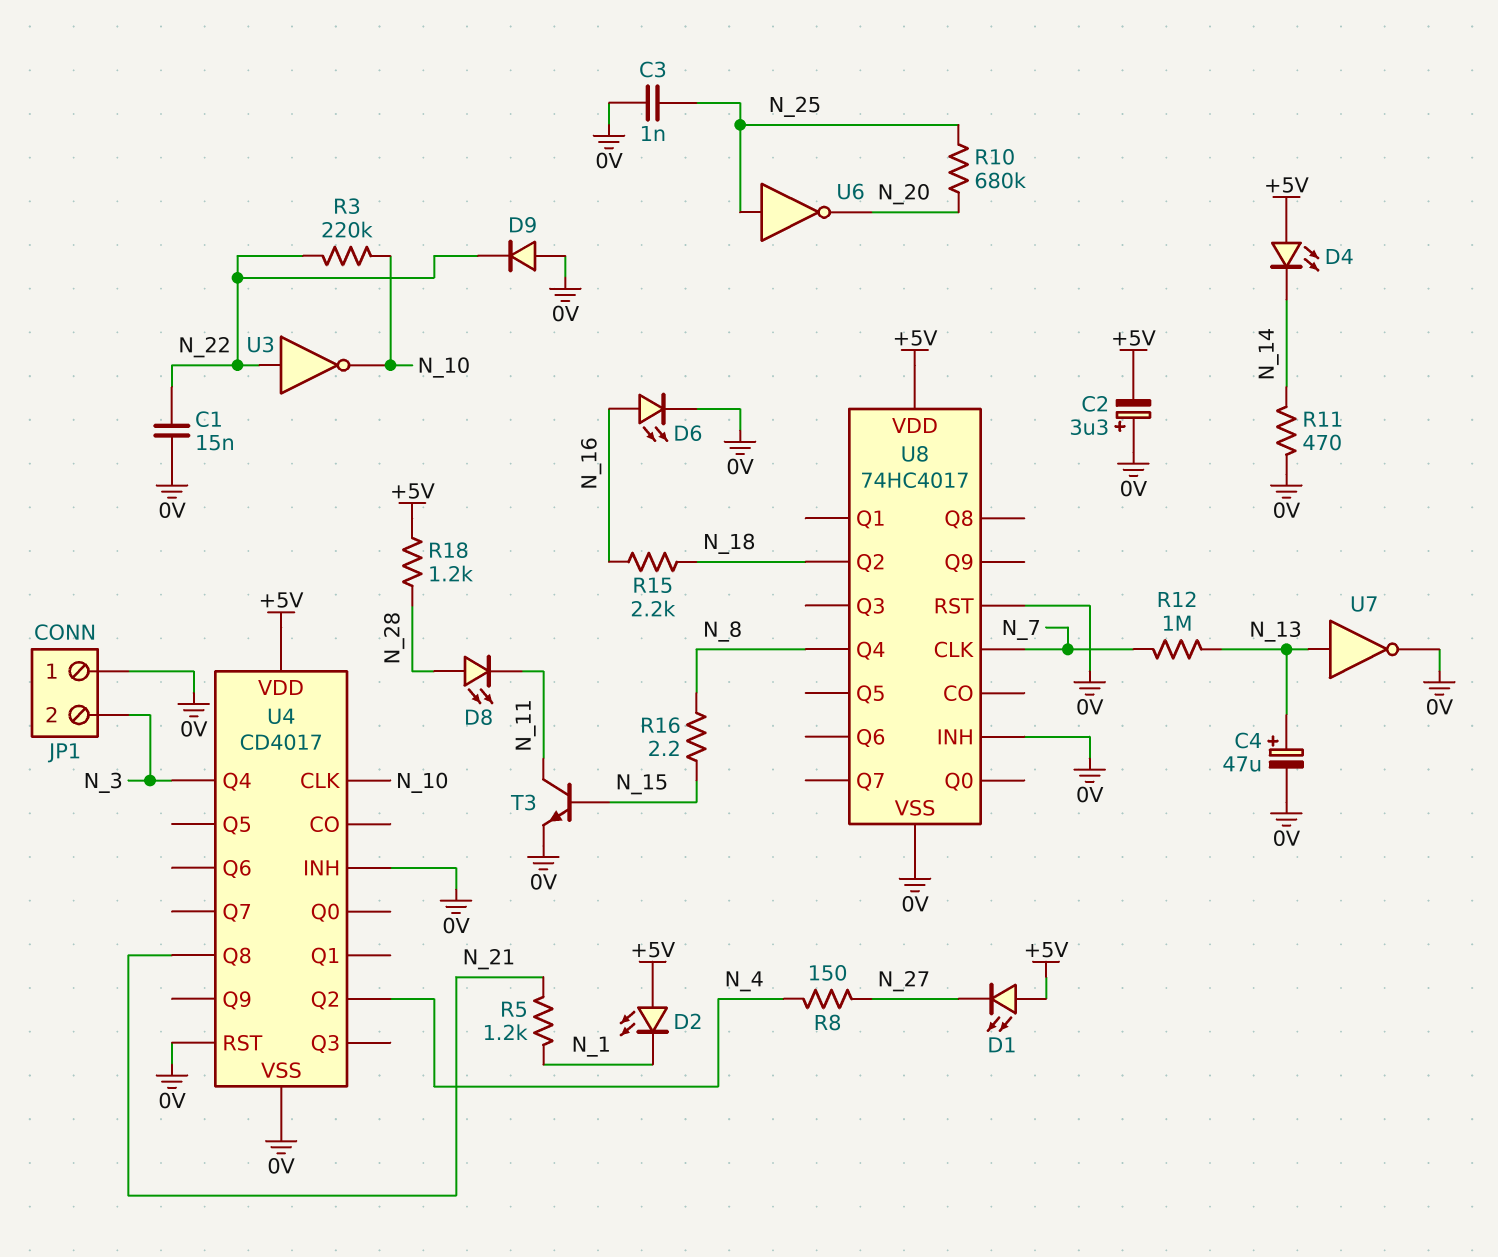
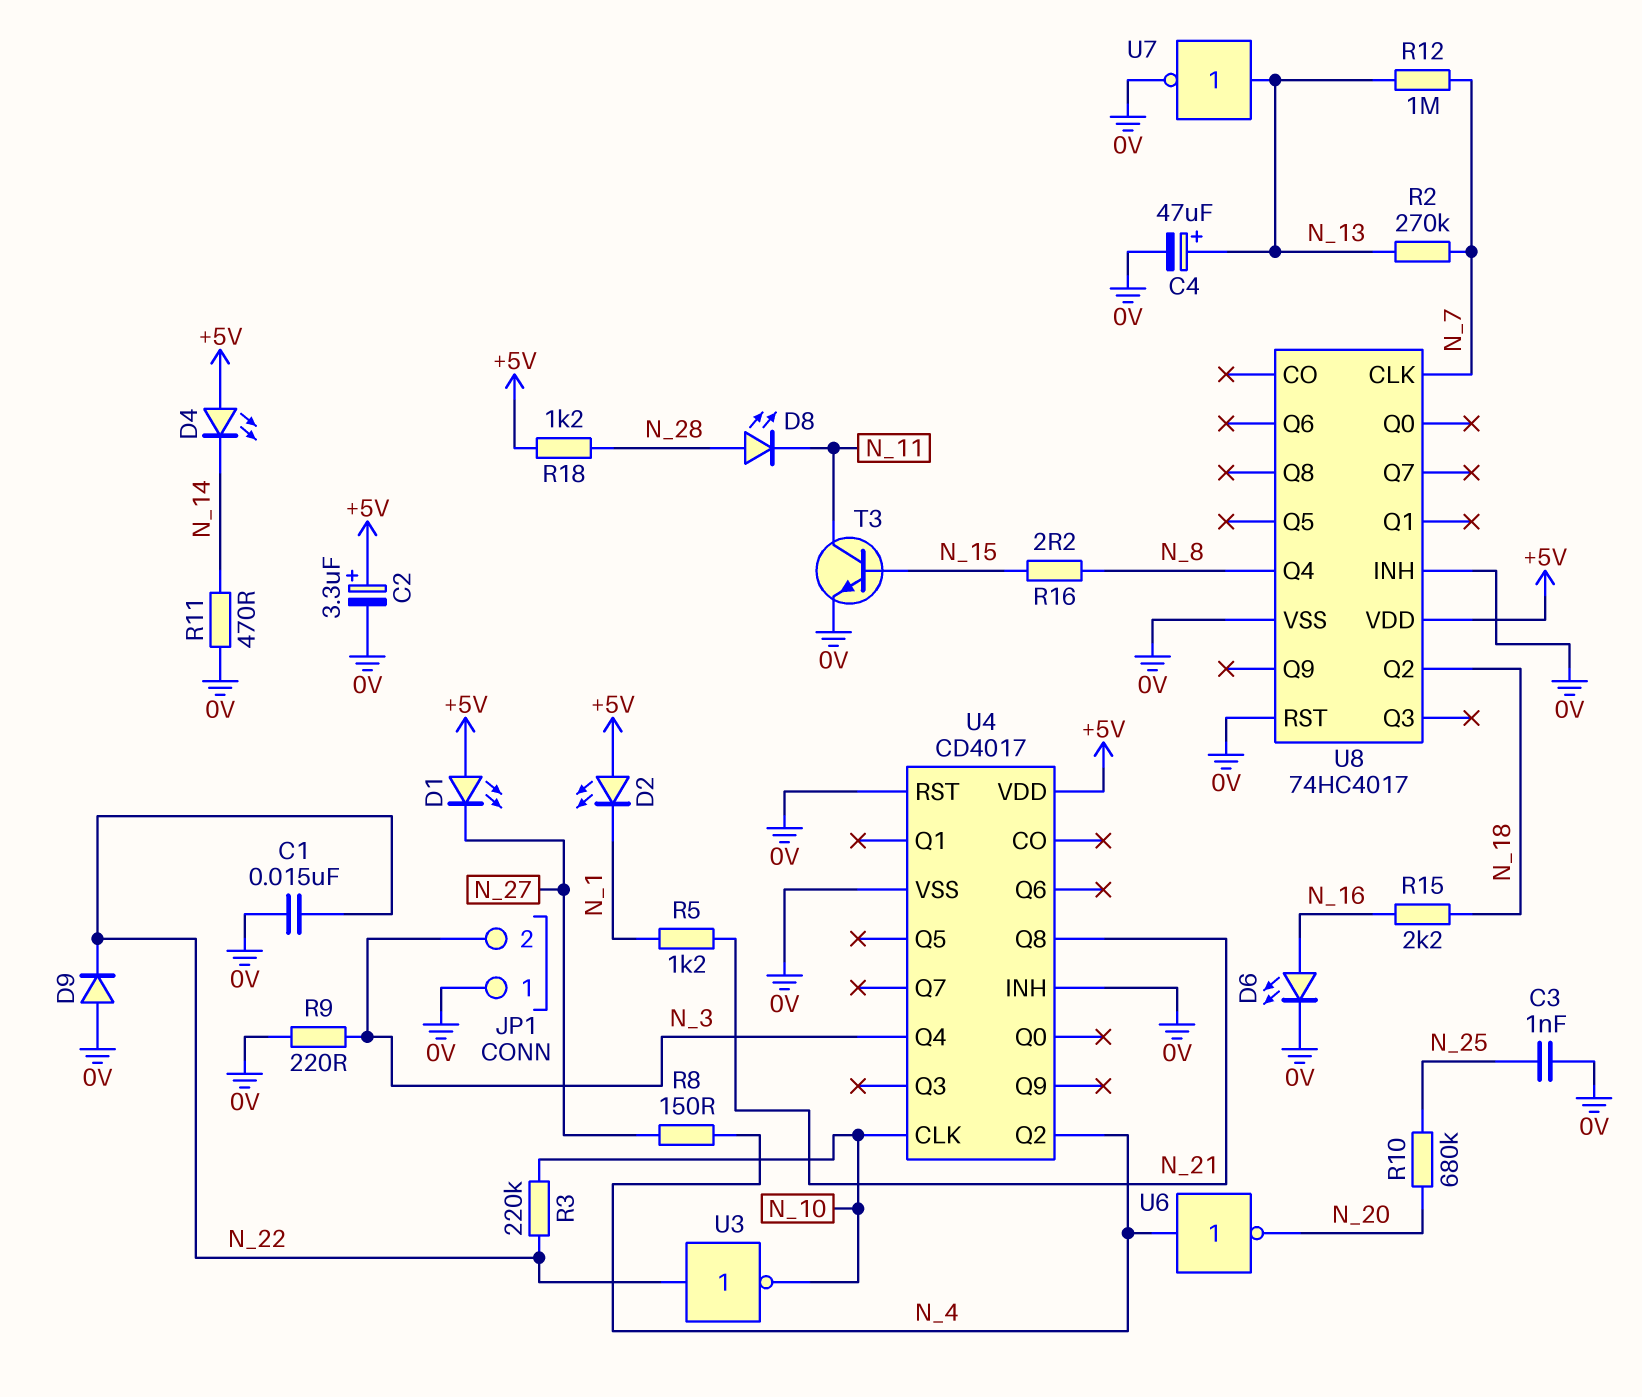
C2: 3.3uF (plus 0V, minus +5V) -> 3.3uF (plus +5V, minus 0V)
R2: none -> 270k (N_7, N_13)
R9: none -> 220 (0V, N_3)
U6: NOT (in N_25, out N_20) -> NOT (in N_4, out N_20)

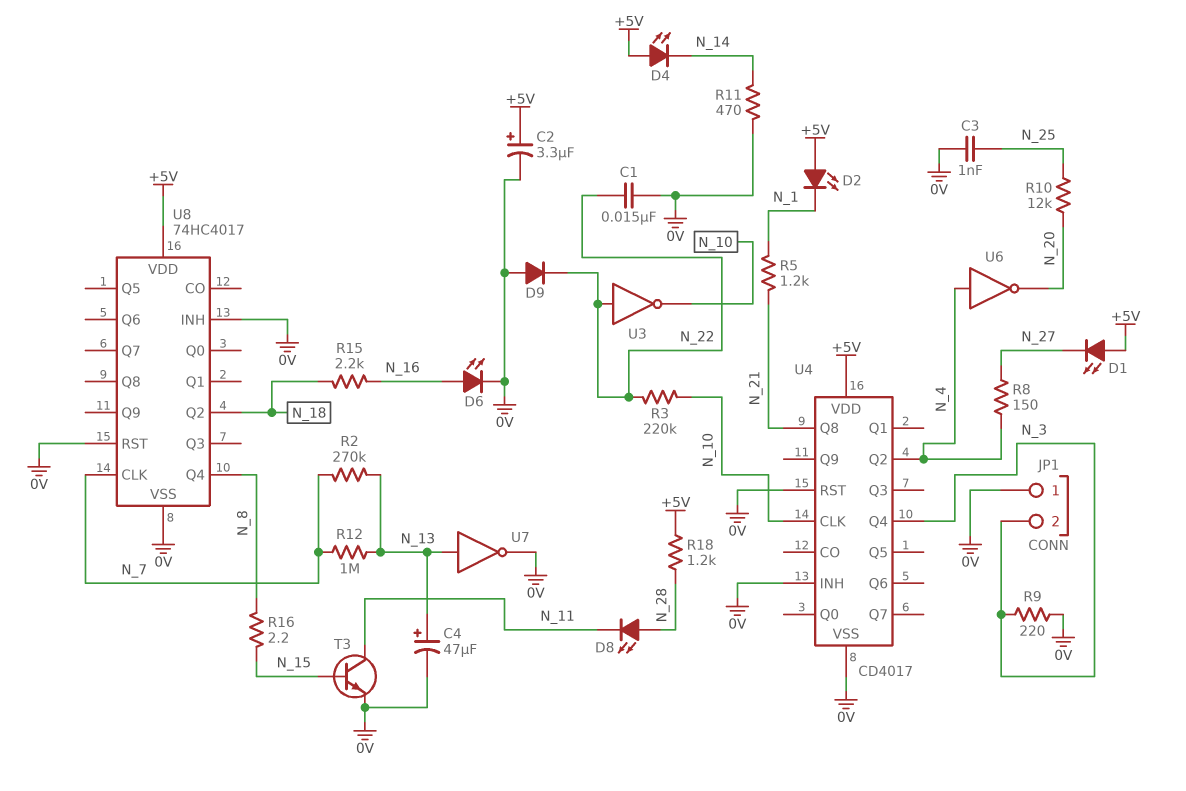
R10: 680k (N_20, N_25) -> 12k (N_20, N_25)

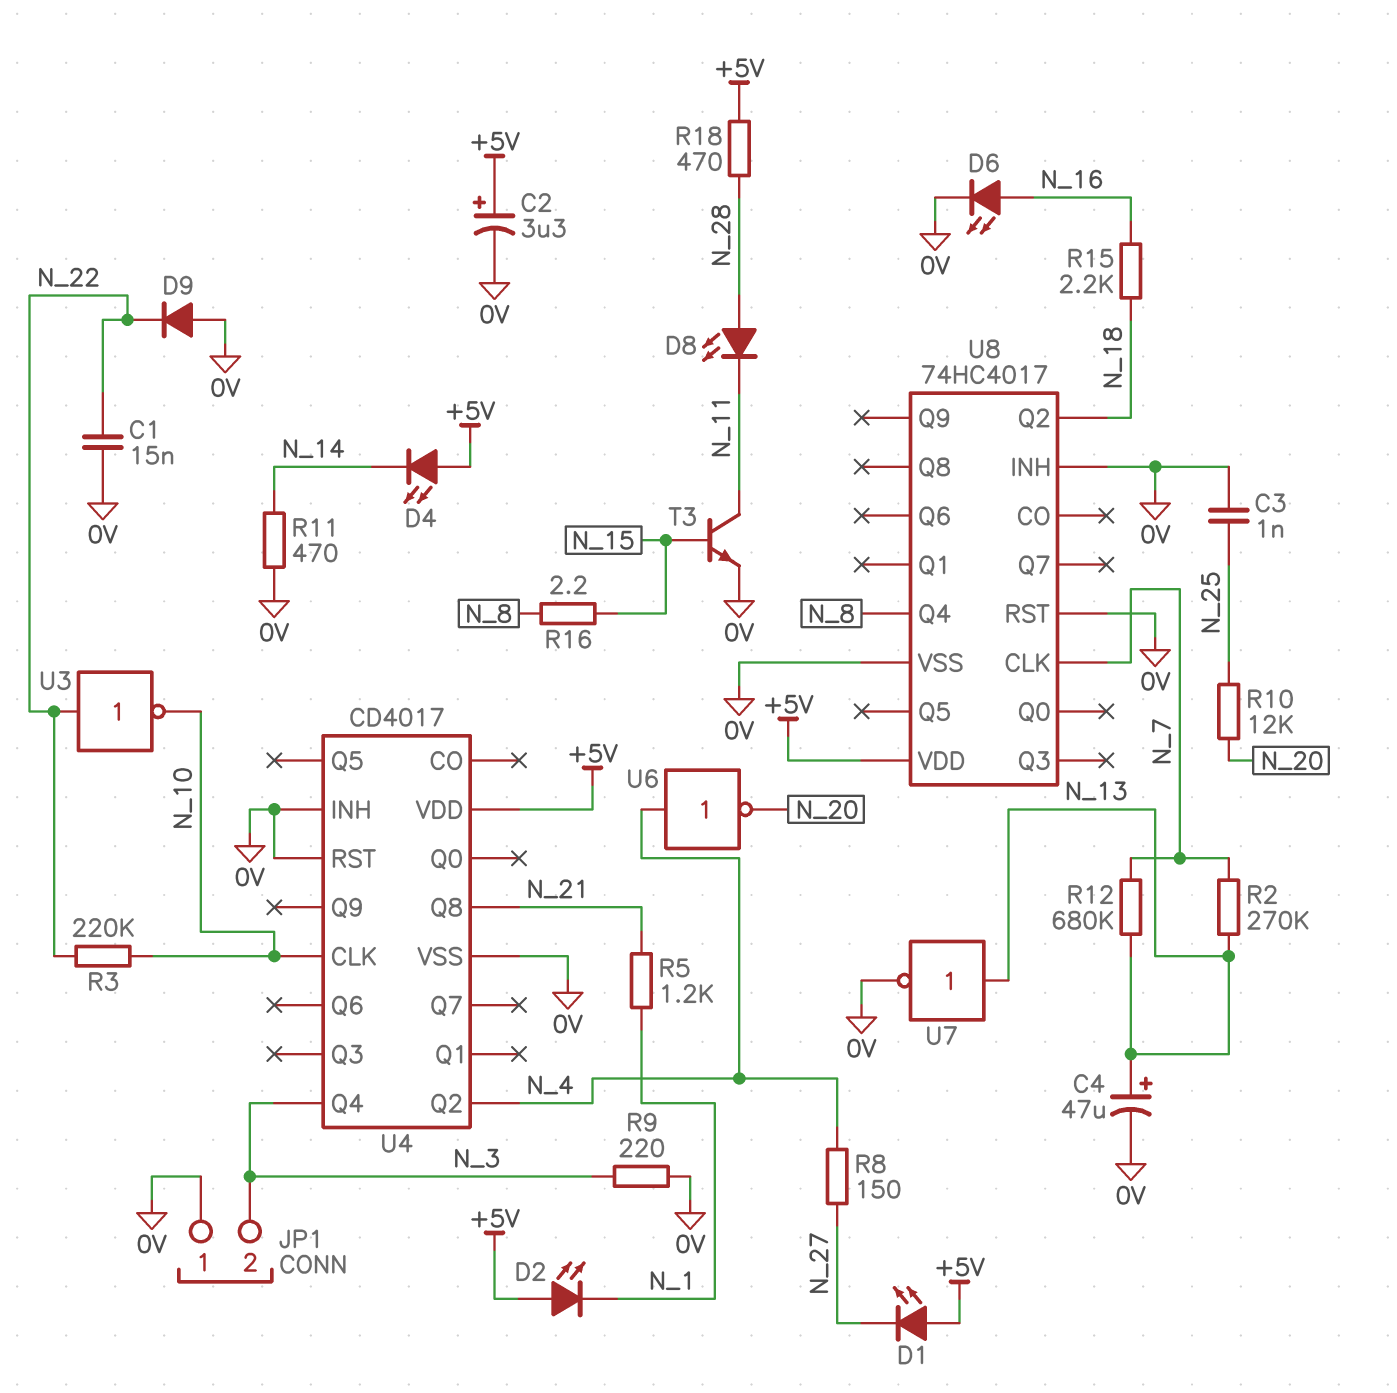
R12: 1M (N_7, N_13) -> 680k (N_7, N_13)
R18: 1.2k (+5V, N_28) -> 470 (+5V, N_28)

